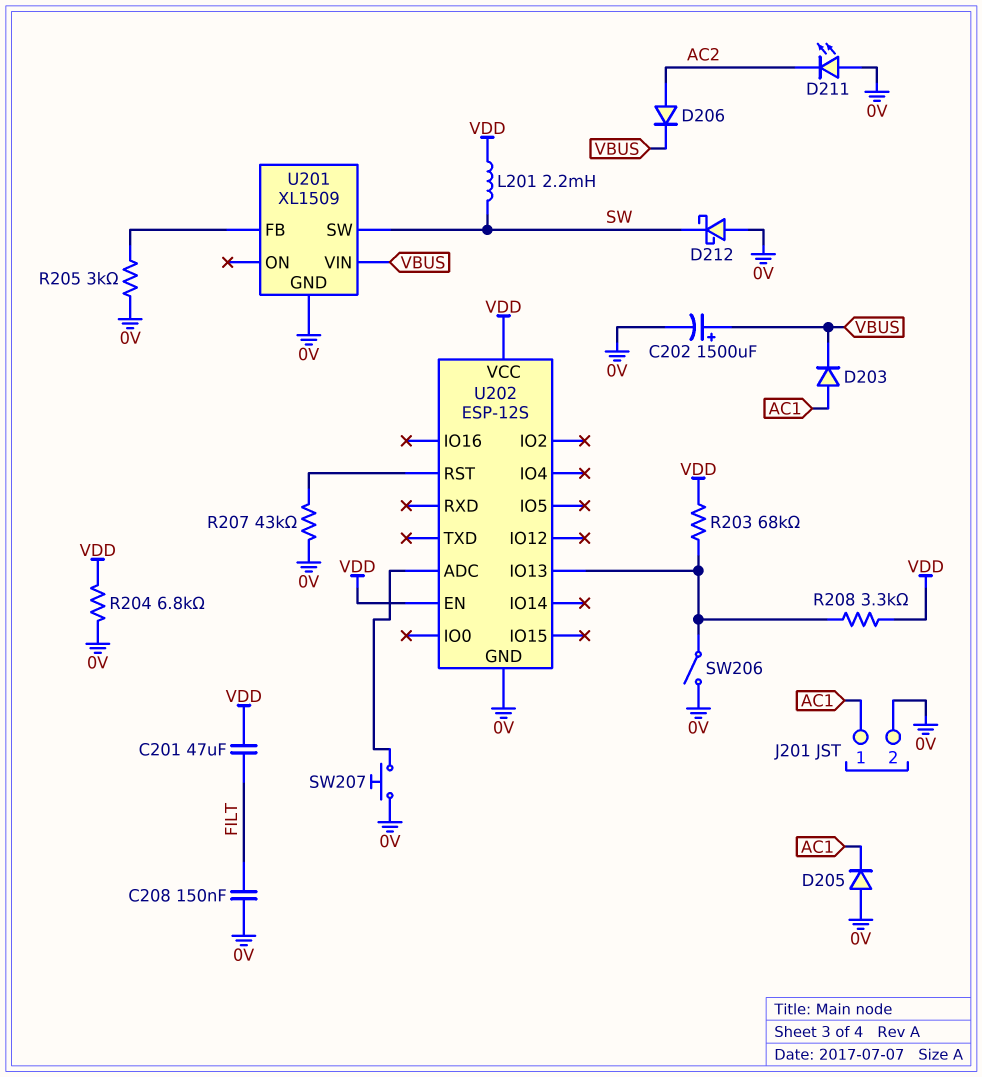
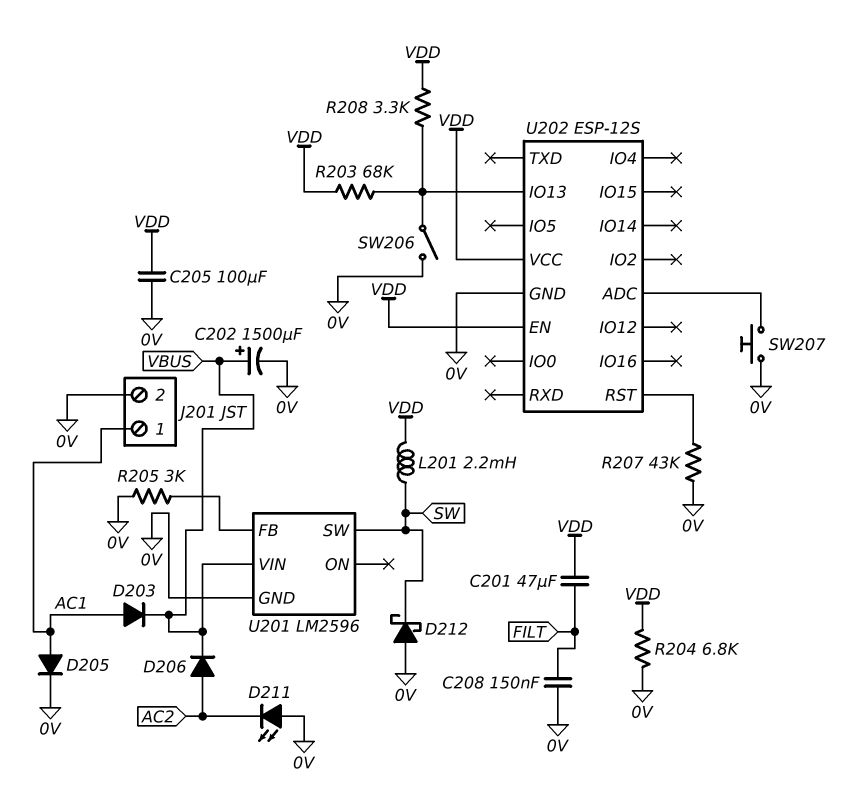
C205: none -> 100uF (0V, VDD)
D205: diode (A 0V, K AC1) -> diode (A AC1, K 0V)
U201: XL1509 -> LM2596

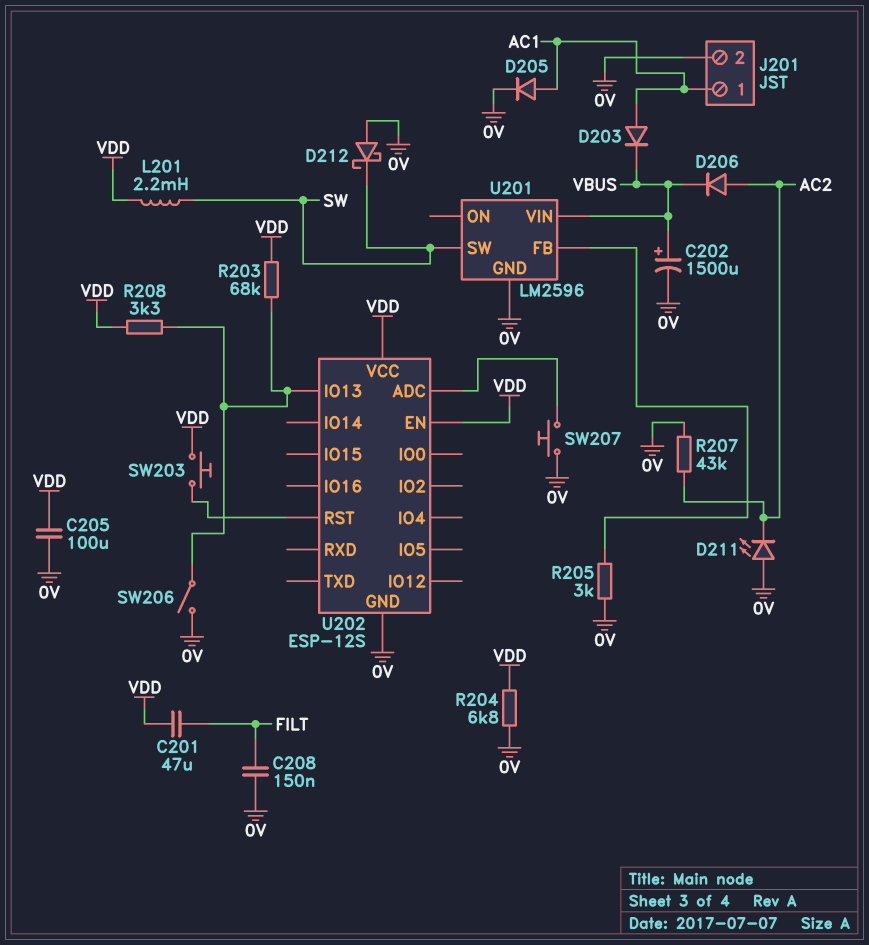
R207: 43k (0V, U202/RST) -> 43k (0V, AC2)
SW203: none -> button (U202/RST, VDD)

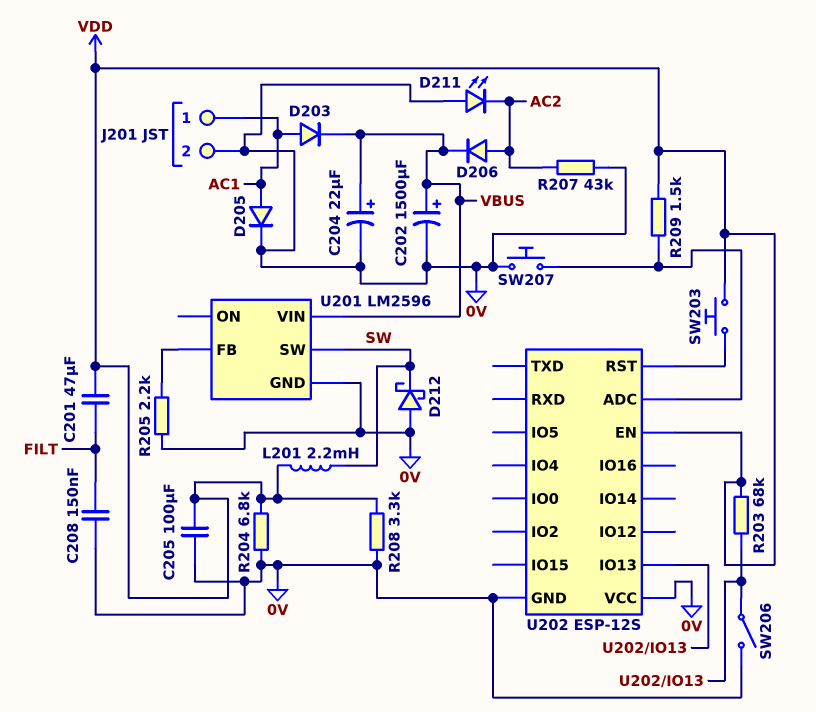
C204: none -> 22uF (plus VBUS, minus 0V)
R205: 3k (0V, U201/FB) -> 2.2k (0V, U201/FB)
R208: 3.3k (U202/IO13, VDD) -> 3.3k (0V, VDD)
R209: none -> 1.5k (U202/ADC, VDD)
U202 pin VCC: VDD -> 0V

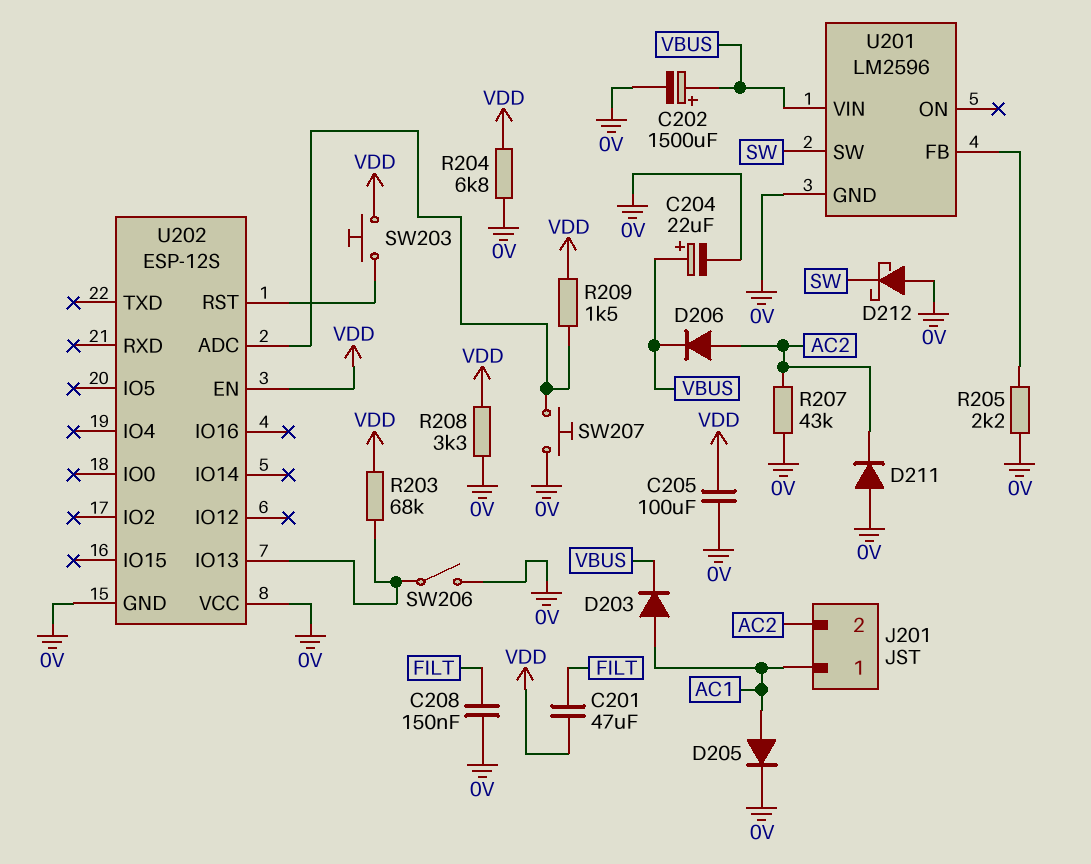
D211: LED (A 0V, K AC2) -> diode (A 0V, K AC2)
J201 pin 2: 0V -> AC2
L201: 2.2mH (SW, VDD) -> none

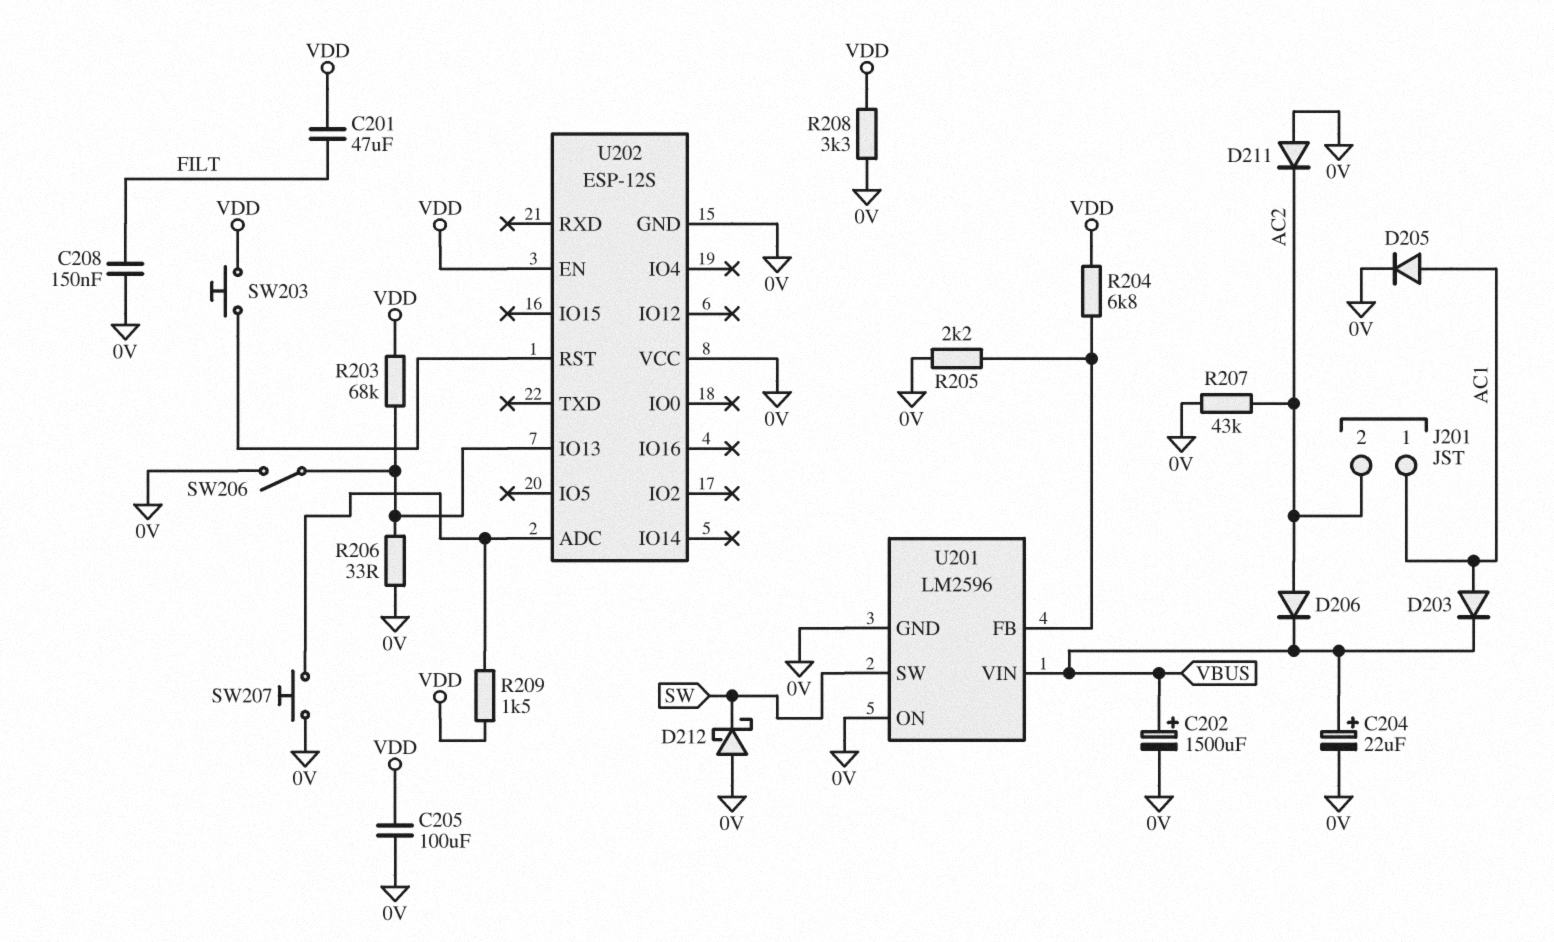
R204: 6.8k (0V, VDD) -> 6.8k (U201/FB, VDD)
R206: none -> 33 (0V, U202/IO13)
U201 pin ON: none -> 0V

